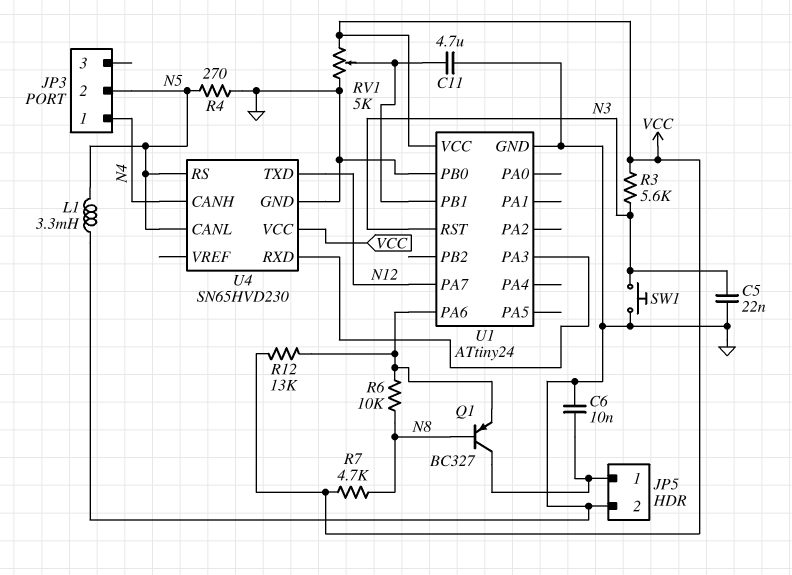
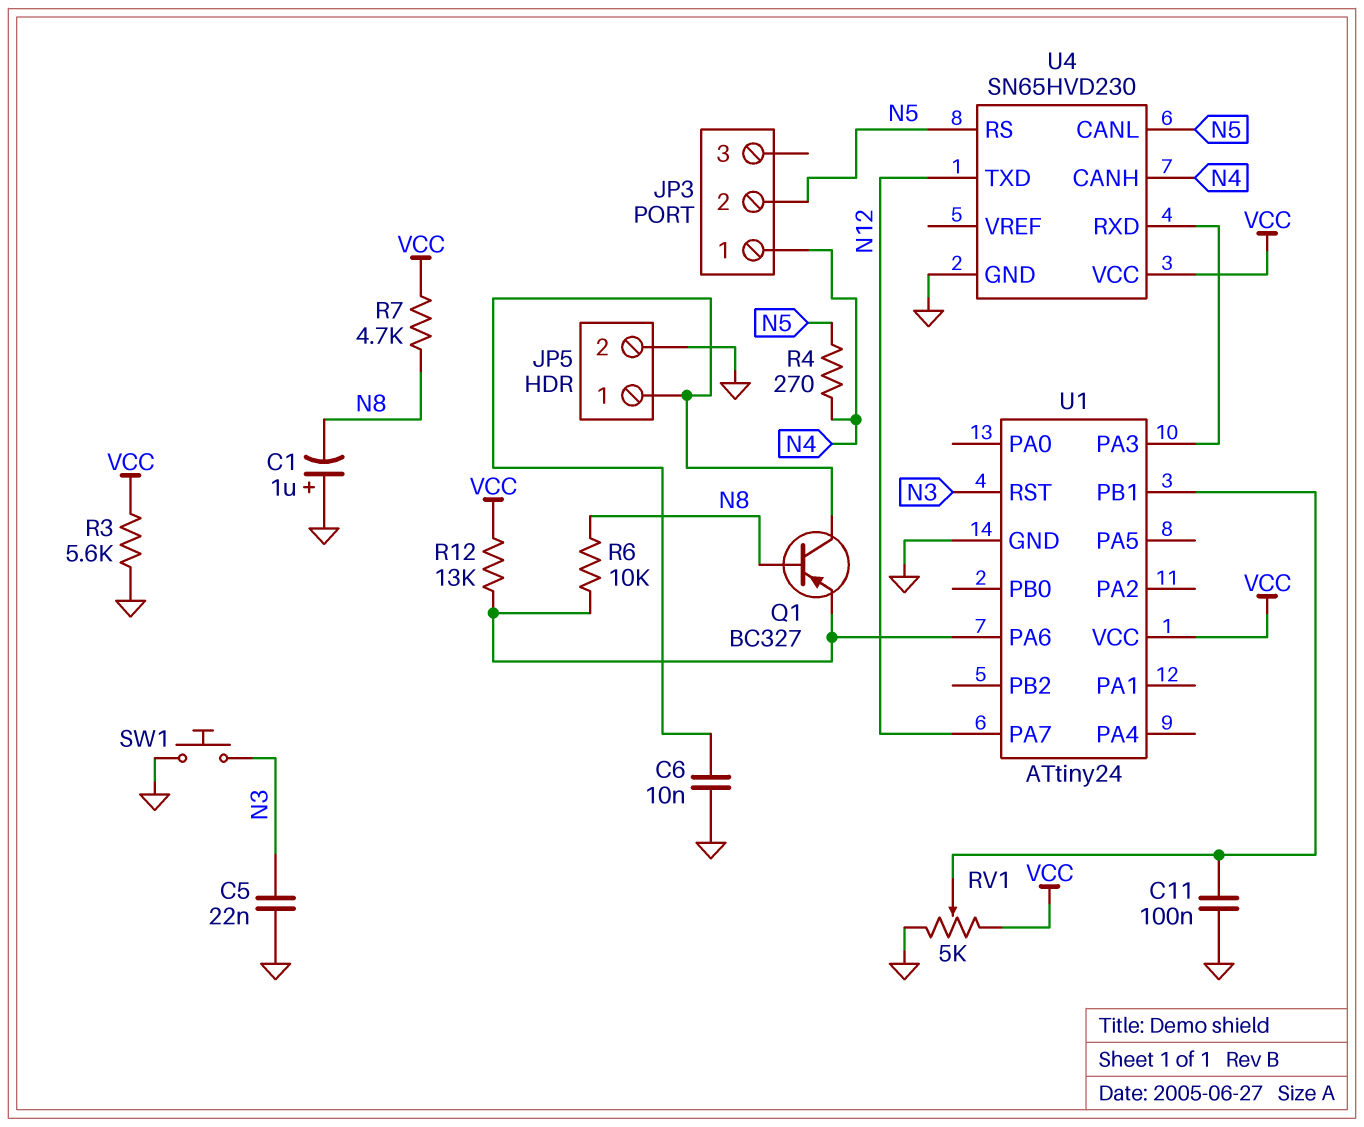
C1: none -> 1uF (plus GND, minus N8)
C11: 4.7uF (GND, U1/PB1) -> 100nF (GND, U1/PB1)
L1: 3.3mH (GND, N5) -> none
R3: 5.6k (N3, VCC) -> 5.6k (GND, VCC)
R4: 270 (GND, N5) -> 270 (N4, N5)
U1 pin PB0: GND -> none

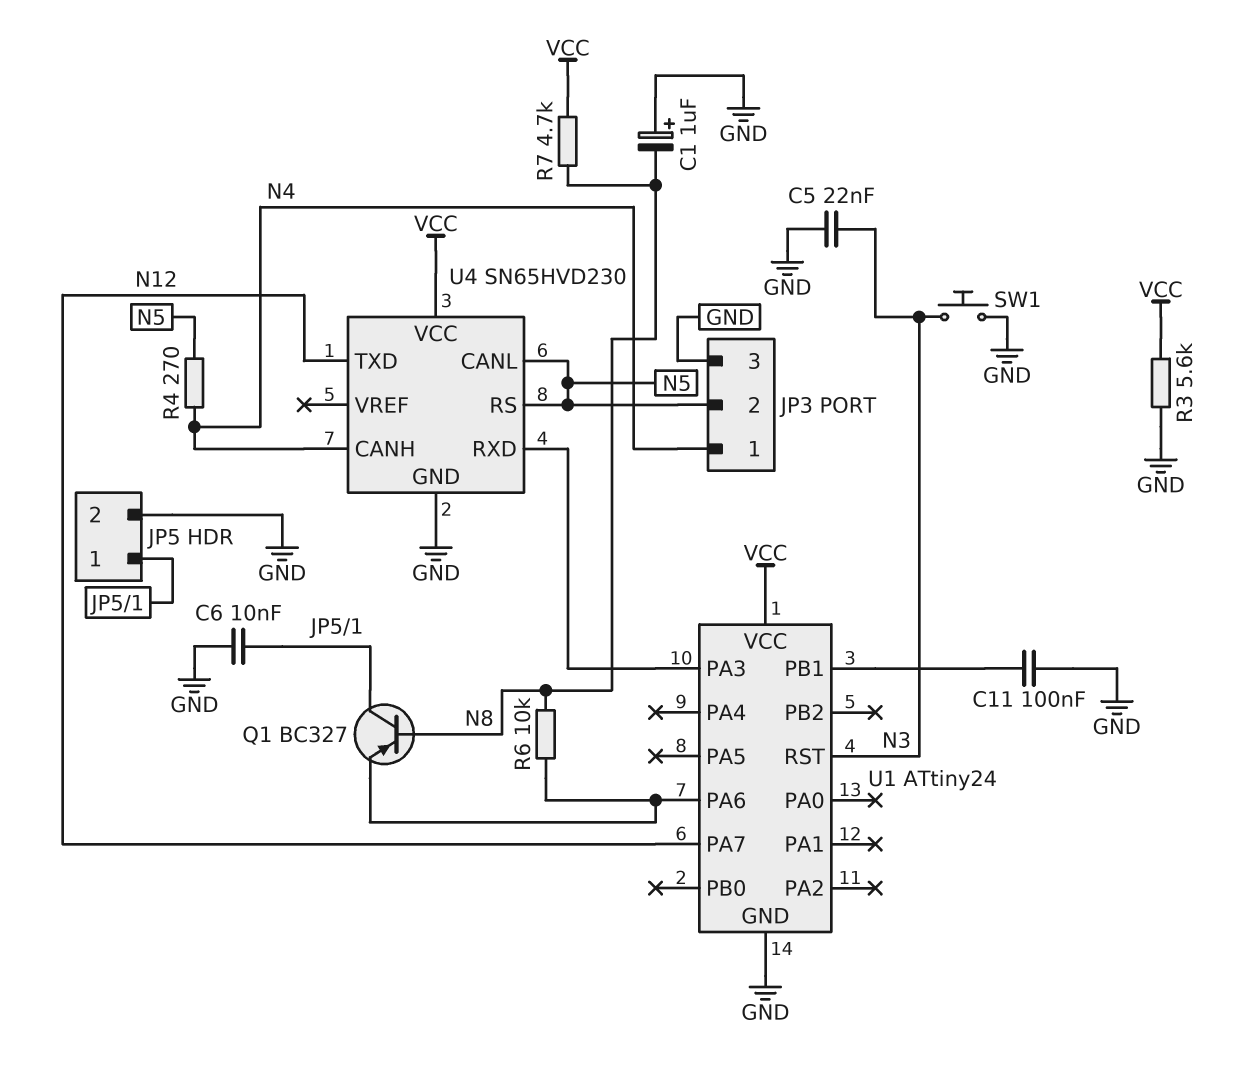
JP3 pin 3: none -> GND
R12: 13k (U1/PA6, VCC) -> none
RV1: 5k (GND, VCC, wiper U1/PB1) -> none

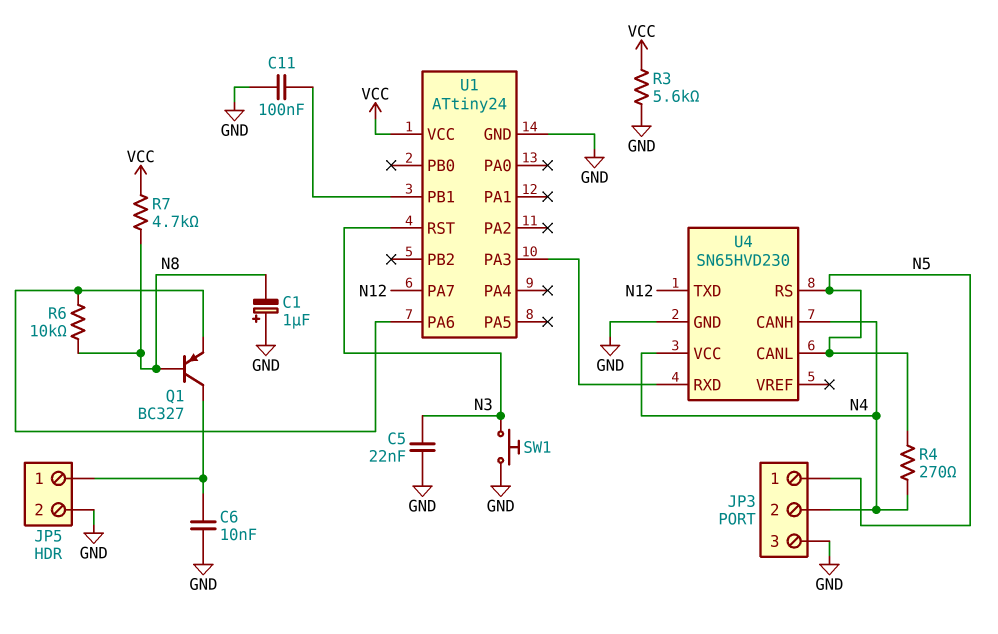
JP3 pin 1: N4 -> N5
JP3 pin 2: N5 -> N4
U4 pin VCC: VCC -> N4

